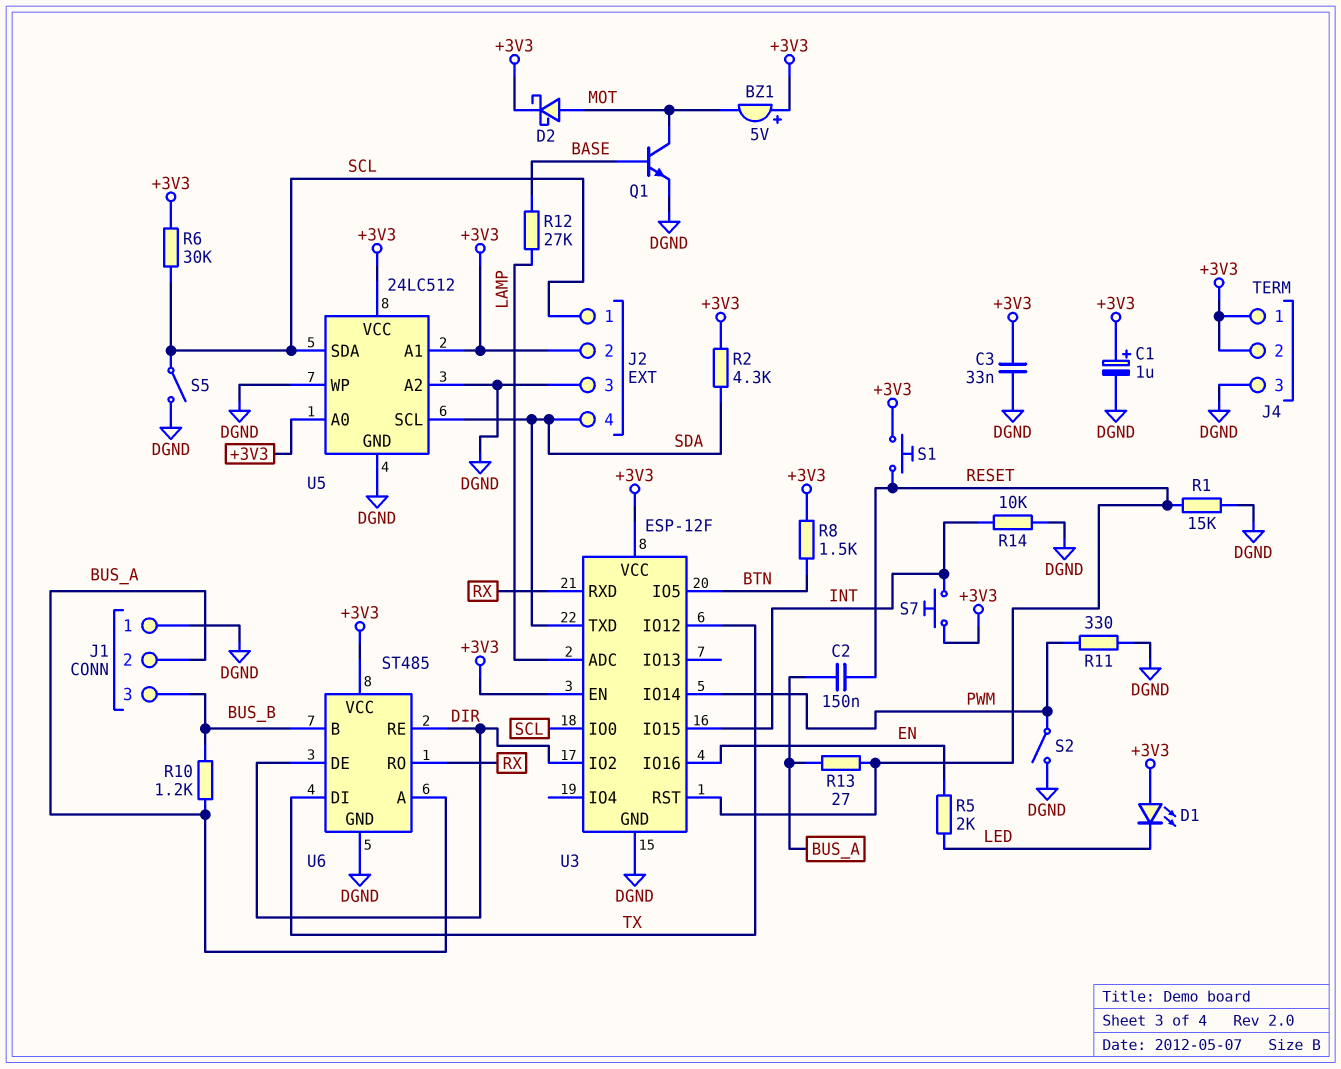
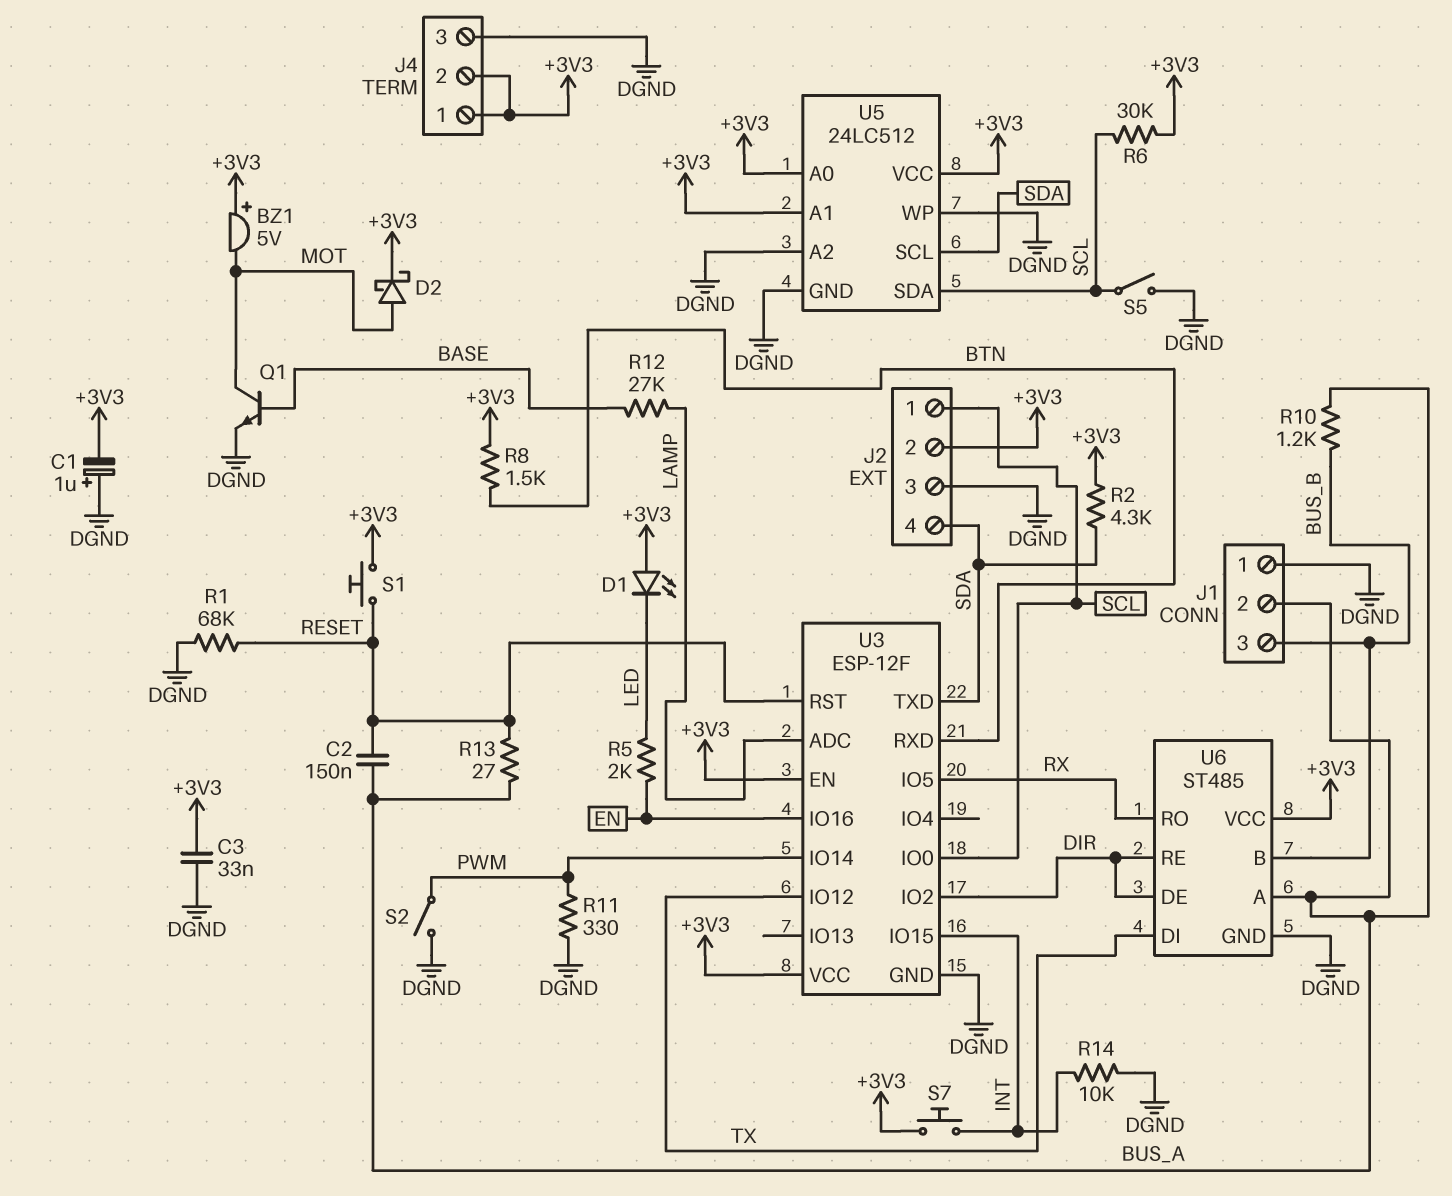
C1: 1uF (plus +3V3, minus DGND) -> 1uF (plus DGND, minus +3V3)
R1: 15k (DGND, RESET) -> 68k (DGND, RESET)
U3 pin IO5: BTN -> RX
U3 pin RXD: RX -> BTN

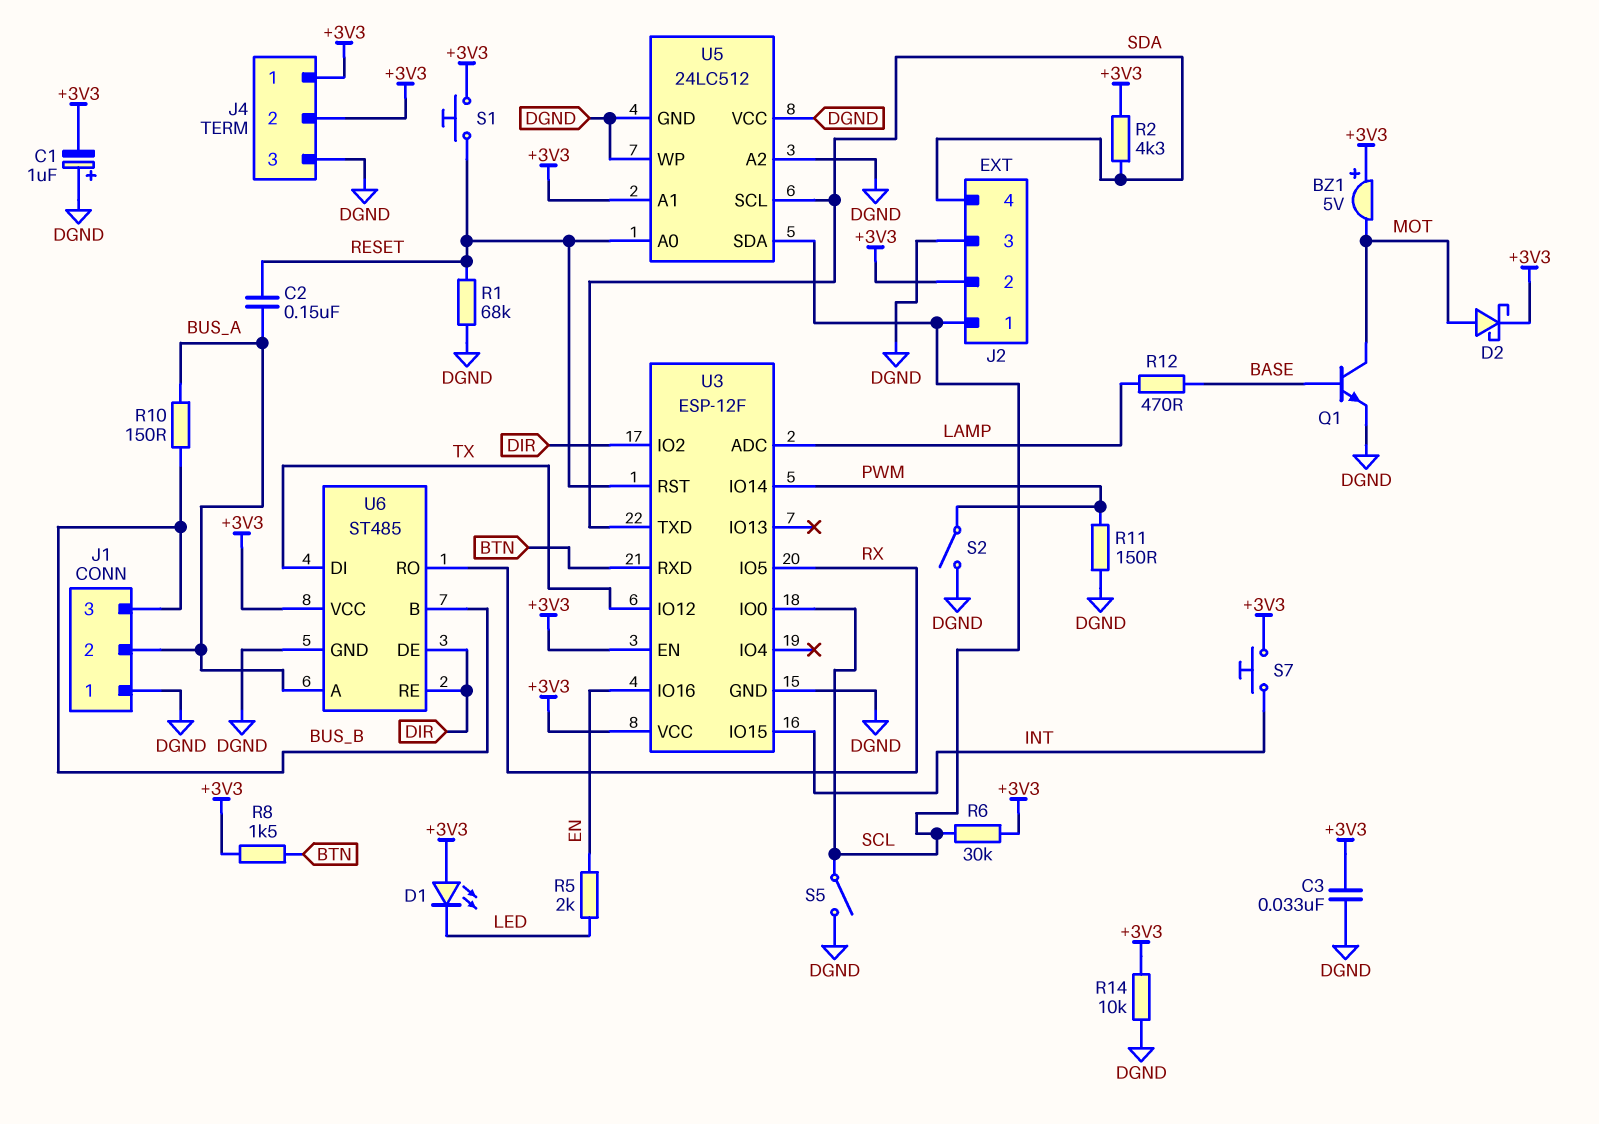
R10: 1.2k (BUS_A, BUS_B) -> 150 (BUS_A, BUS_B)
R11: 330 (DGND, PWM) -> 150 (DGND, PWM)
R12: 27k (BASE, LAMP) -> 470 (BASE, LAMP)
R13: 27 (BUS_A, RESET) -> none
R14: 10k (DGND, INT) -> 10k (+3V3, DGND)
U5 pin A0: +3V3 -> RESET
U5 pin VCC: +3V3 -> DGND

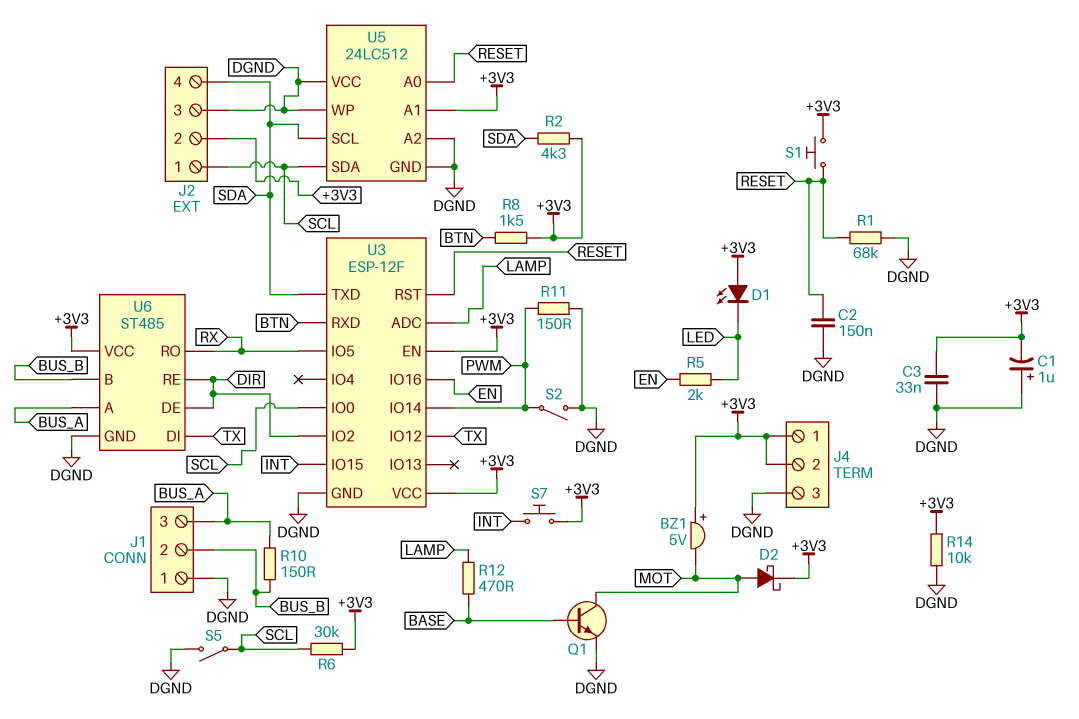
C2: 150nF (BUS_A, RESET) -> 150nF (DGND, RESET)
J1 pin 2: BUS_A -> BUS_B
J1 pin 3: BUS_B -> BUS_A

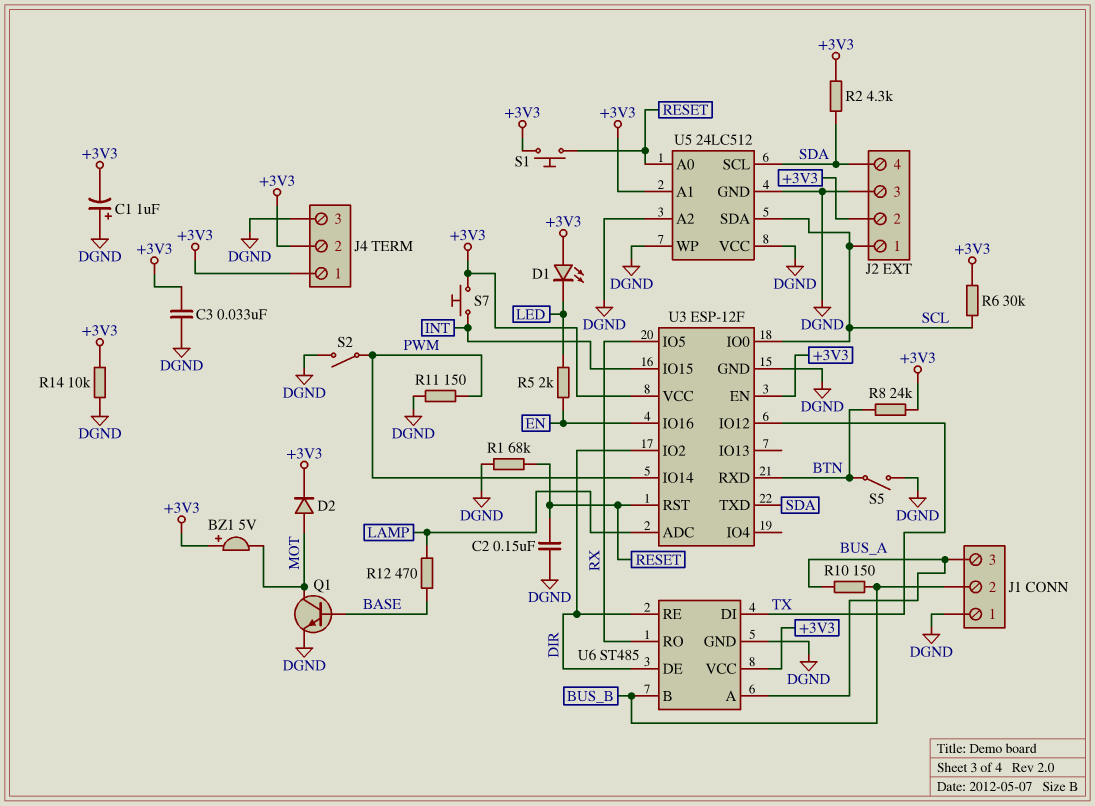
D2: schottky (A MOT, K +3V3) -> diode (A MOT, K +3V3)
R8: 1.5k (+3V3, BTN) -> 24k (+3V3, BTN)
S5: switch (DGND, SCL) -> switch (BTN, DGND)

